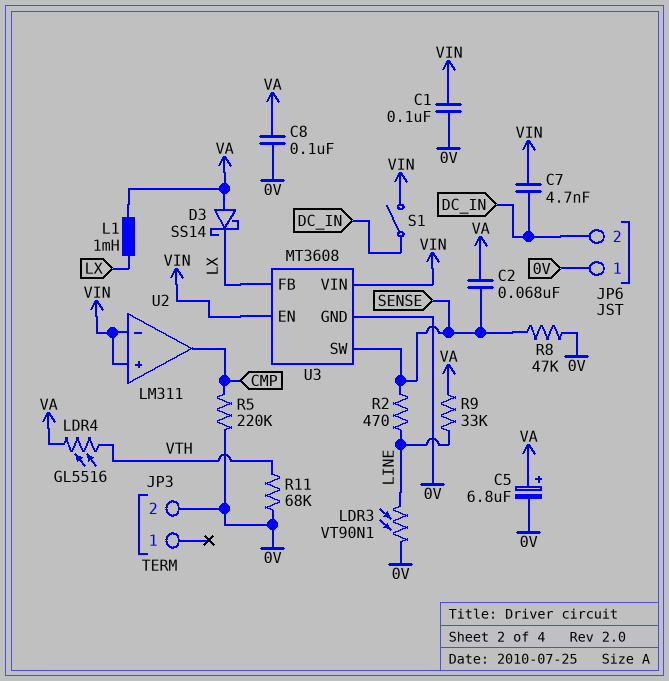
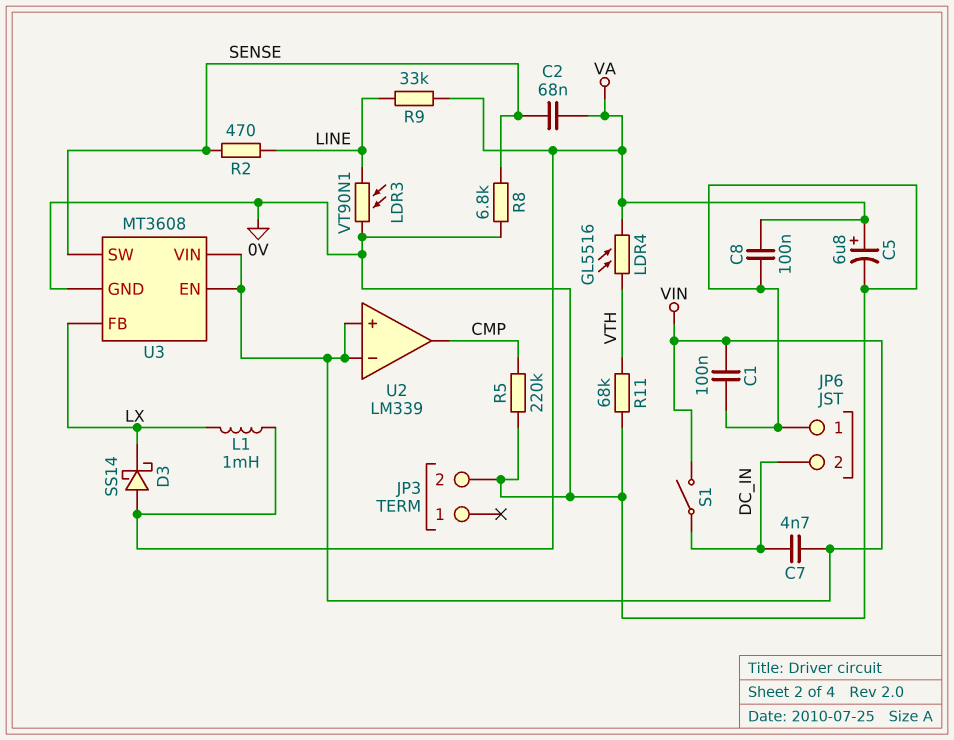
R8: 47k (0V, SENSE) -> 6.8k (0V, SENSE)
U2: LM311 -> LM339

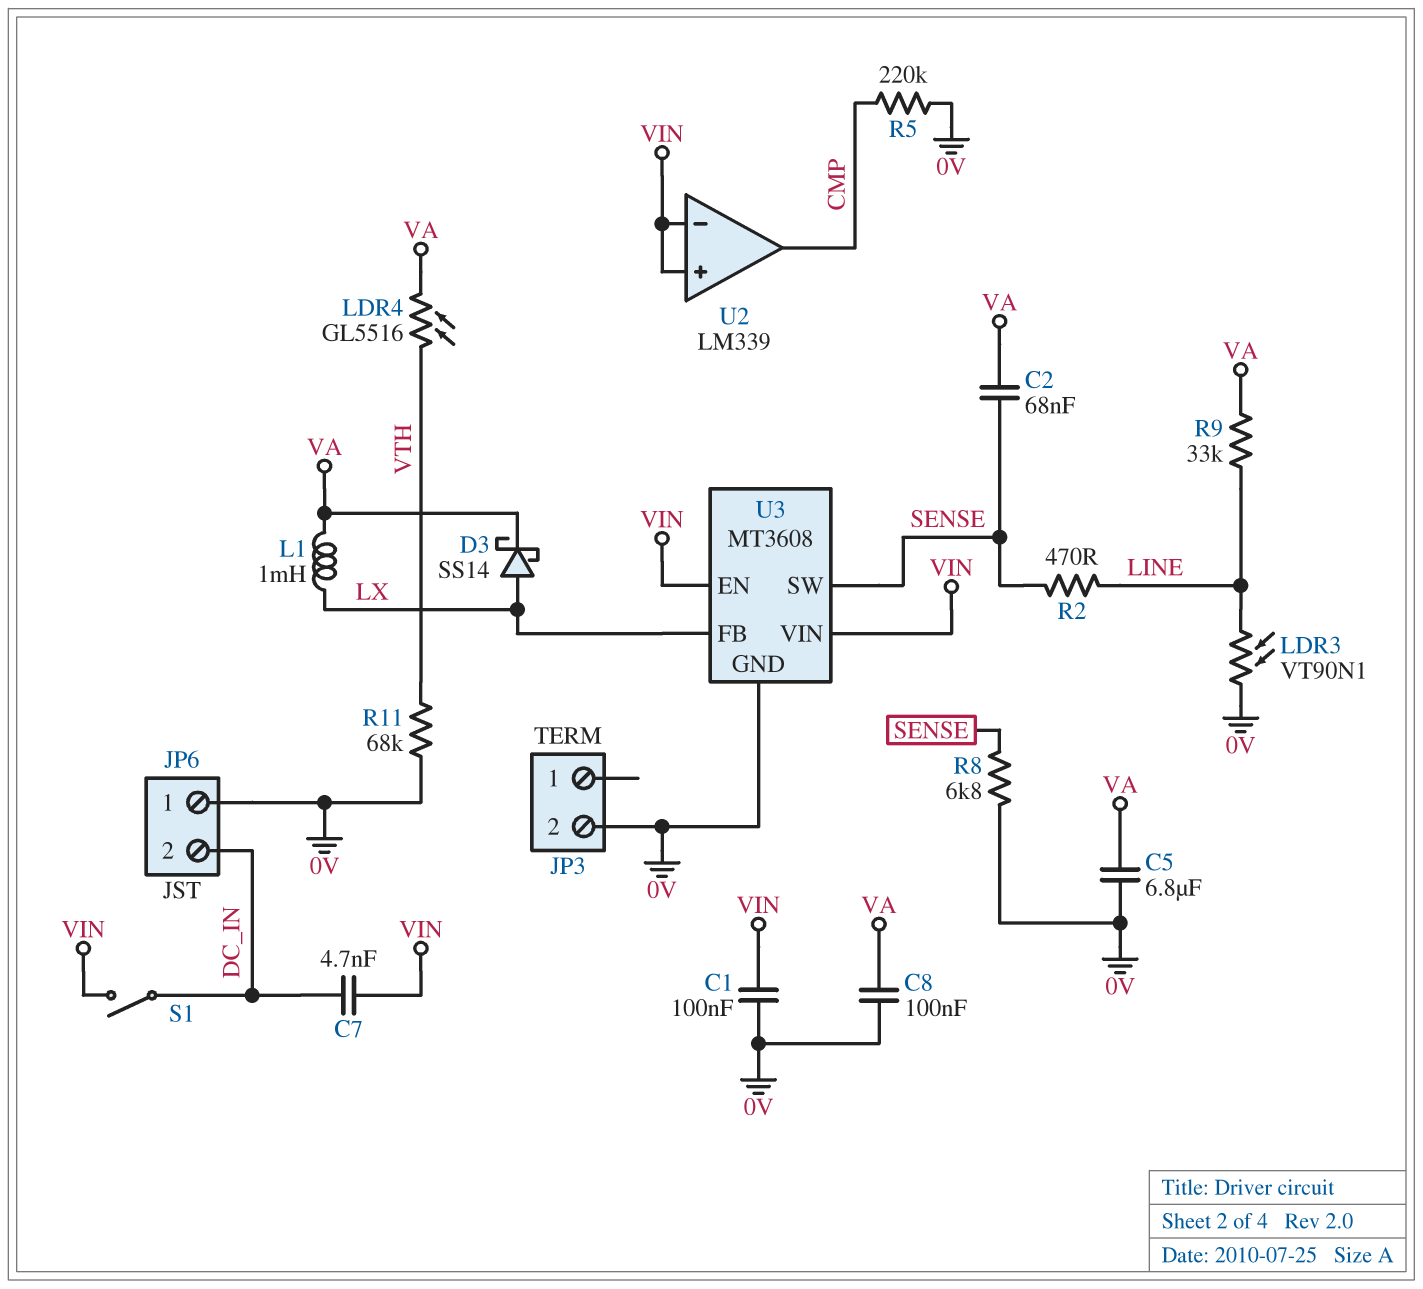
C5: 6.8uF (plus VA, minus 0V) -> 6.8uF (0V, VA)
D3: schottky SS14 (A VA, K LX) -> schottky SS14 (A LX, K VA)

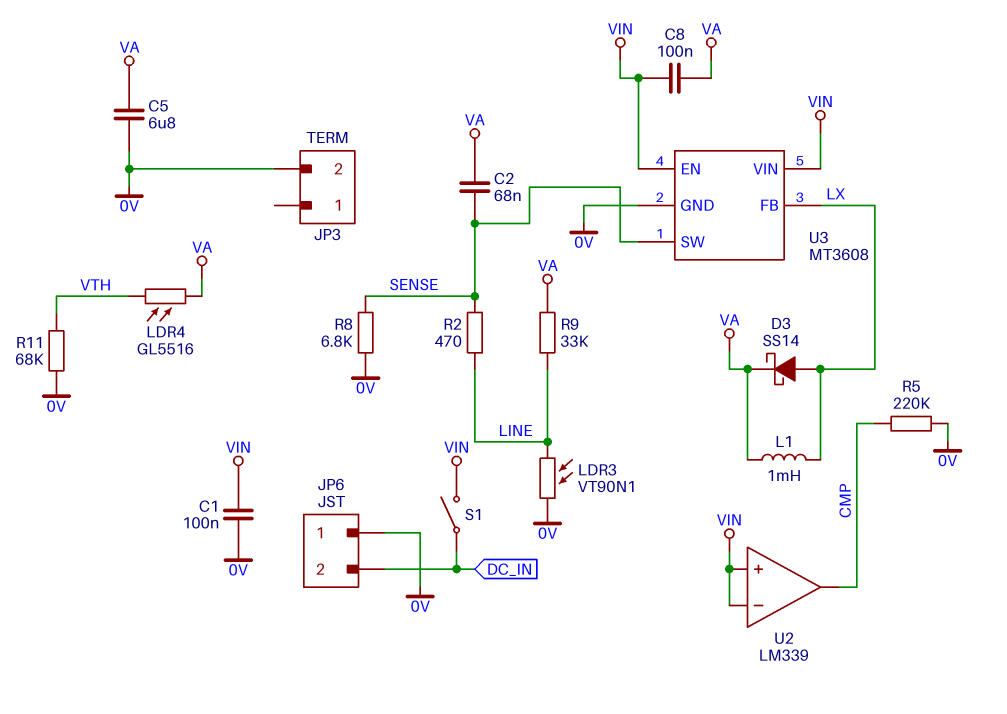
C7: 4.7nF (DC_IN, VIN) -> none
C8: 100nF (0V, VA) -> 100nF (VA, VIN)

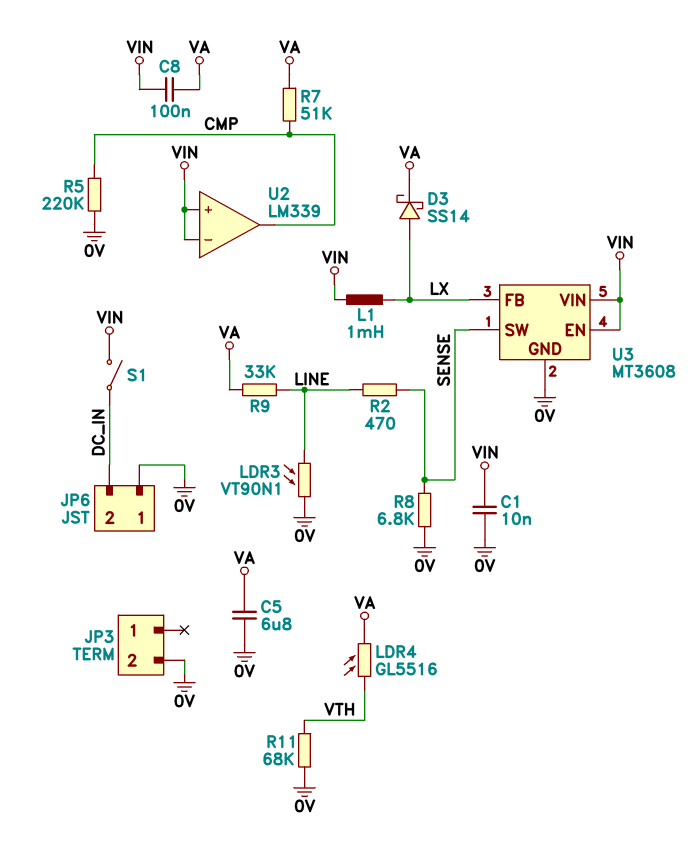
C1: 100nF (0V, VIN) -> 10nF (0V, VIN)
C2: 68nF (SENSE, VA) -> none
L1: 1mH (LX, VA) -> 1mH (LX, VIN)
R7: none -> 51k (CMP, VA)

